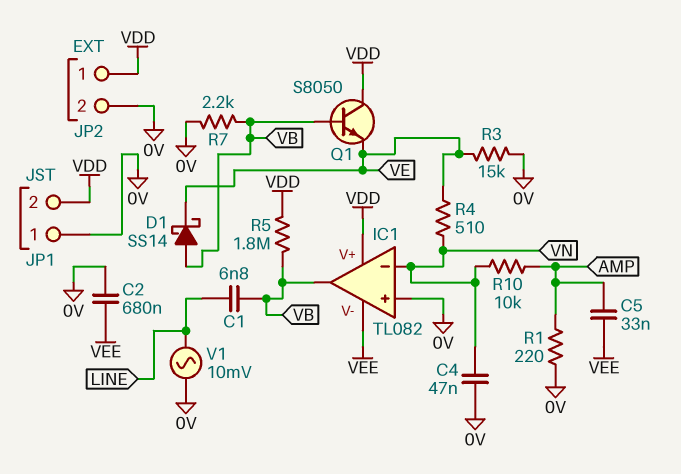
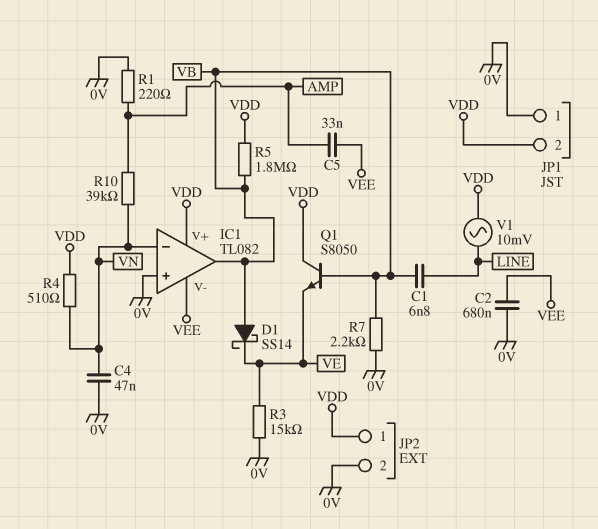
R4: 510 (VE, VN) -> 510 (VDD, VN)
R10: 10k (AMP, VN) -> 39k (AMP, VN)
V1: AC 10mV (0V, LINE) -> AC 10mV (LINE, VDD)

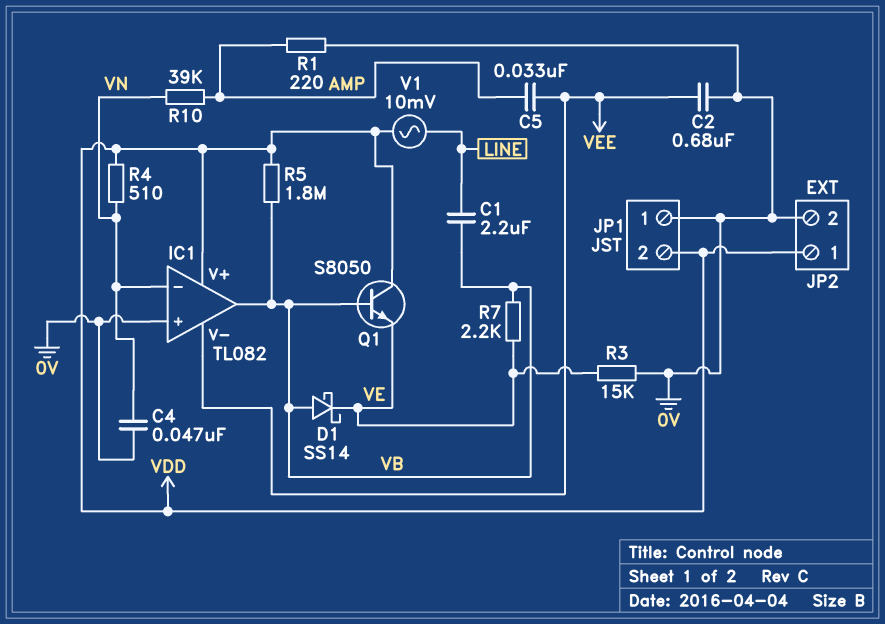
C1: 6.8nF (LINE, VB) -> 2.2uF (LINE, VB)
R7: 2.2k (0V, VB) -> 2.2k (VB, VE)

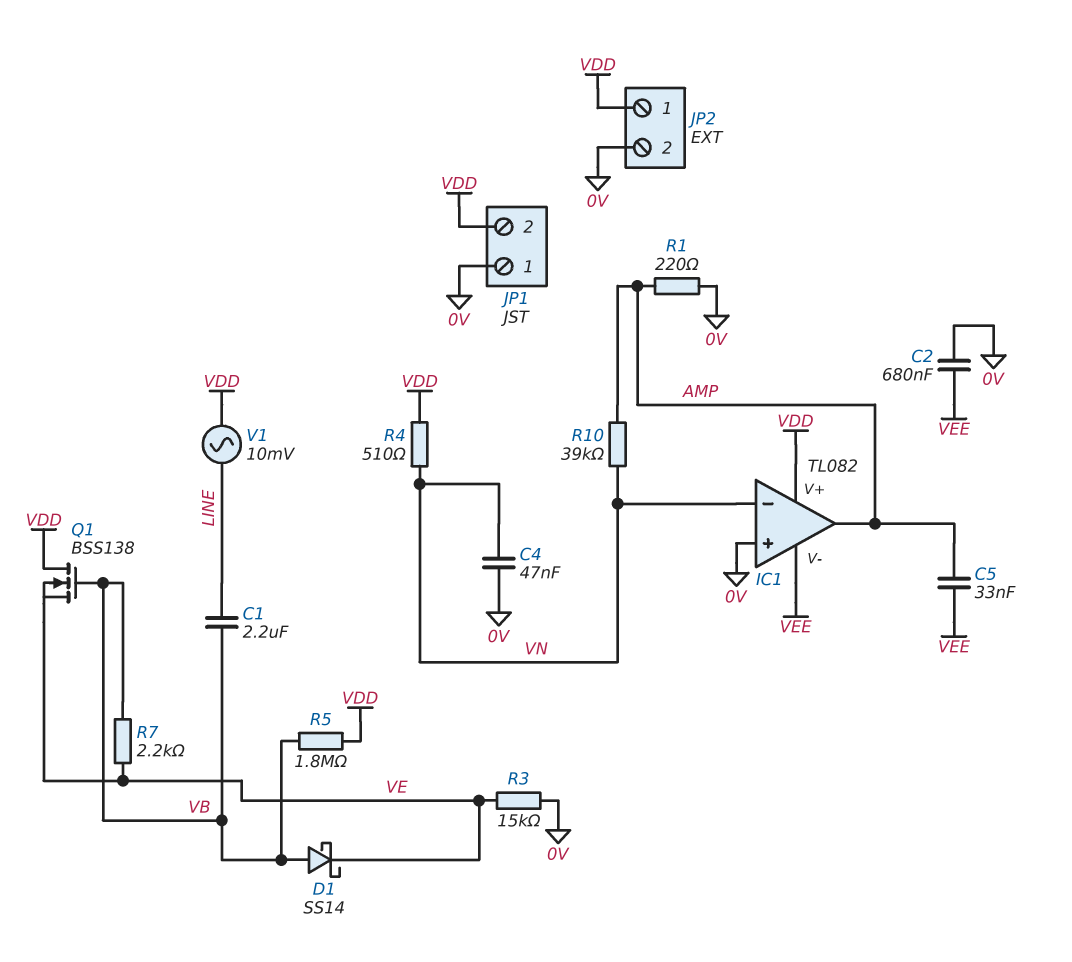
IC1 pin out: VB -> AMP
Q1: NPN S8050 (B VB, C VDD, E VE) -> NMOS BSS138 (G VB, D VDD, S VE)

